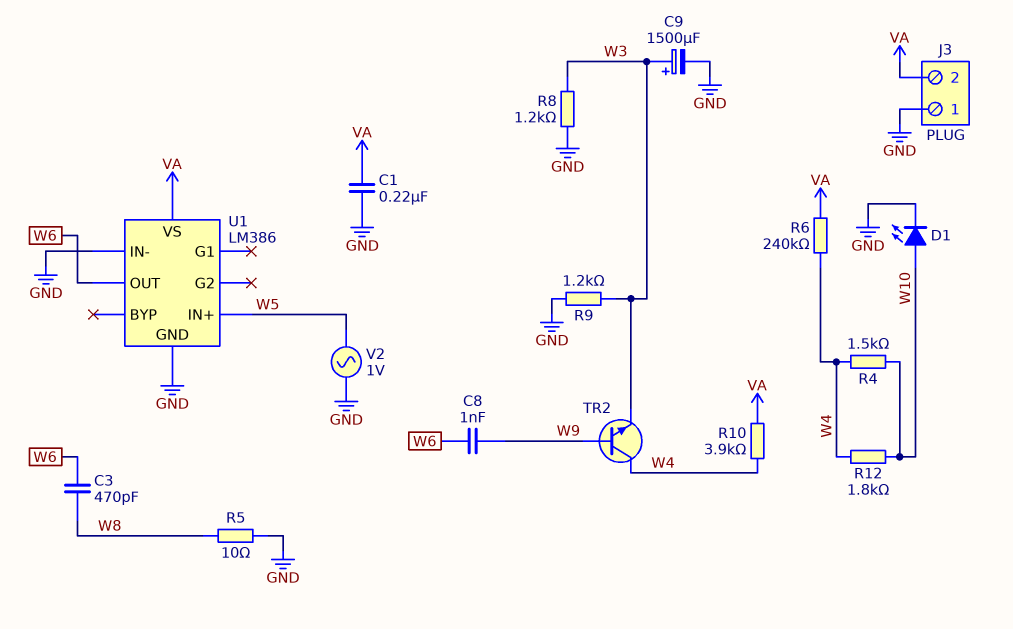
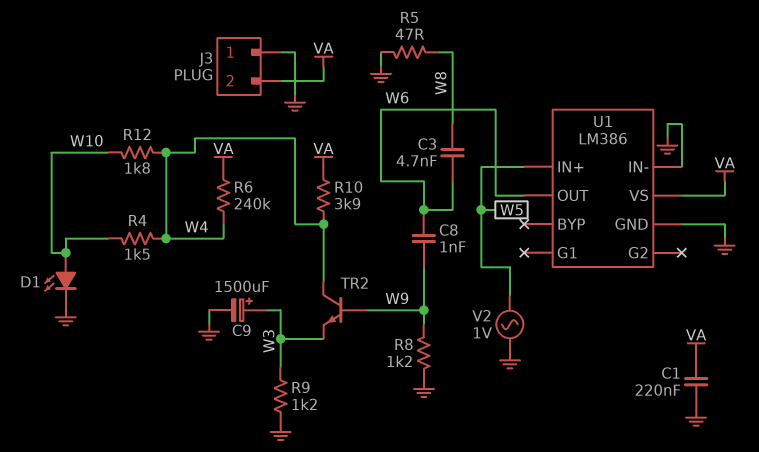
C3: 470pF (W6, W8) -> 4.7nF (W6, W8)
R5: 10 (GND, W8) -> 47 (GND, W8)
R8: 1.2k (GND, W3) -> 1.2k (GND, W9)

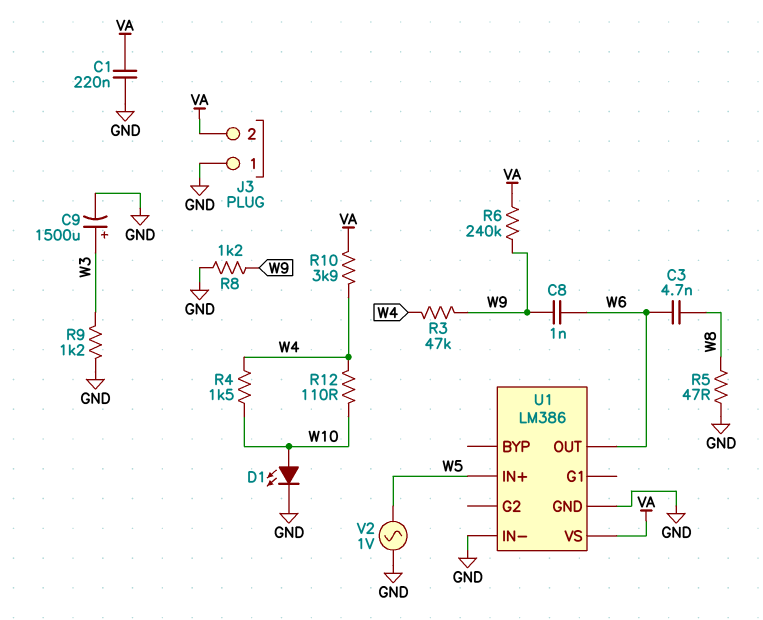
R3: none -> 47k (W4, W9)
R6: 240k (VA, W4) -> 240k (VA, W9)
R12: 1.8k (W4, W10) -> 110 (W4, W10)
TR2: NPN (B W9, C W4, E W3) -> none

